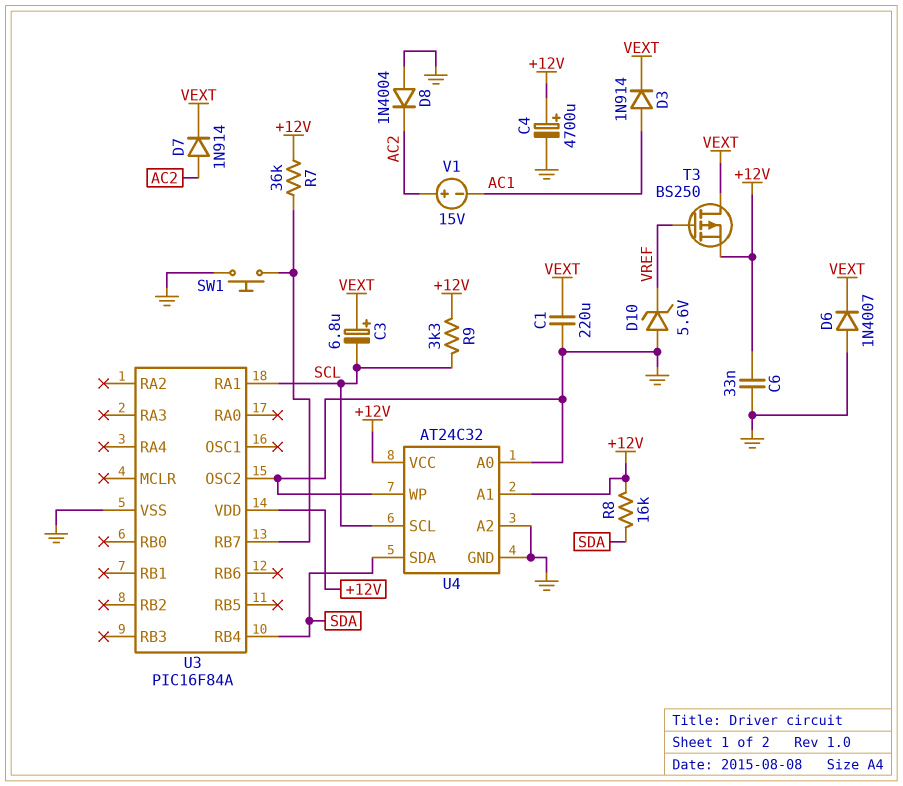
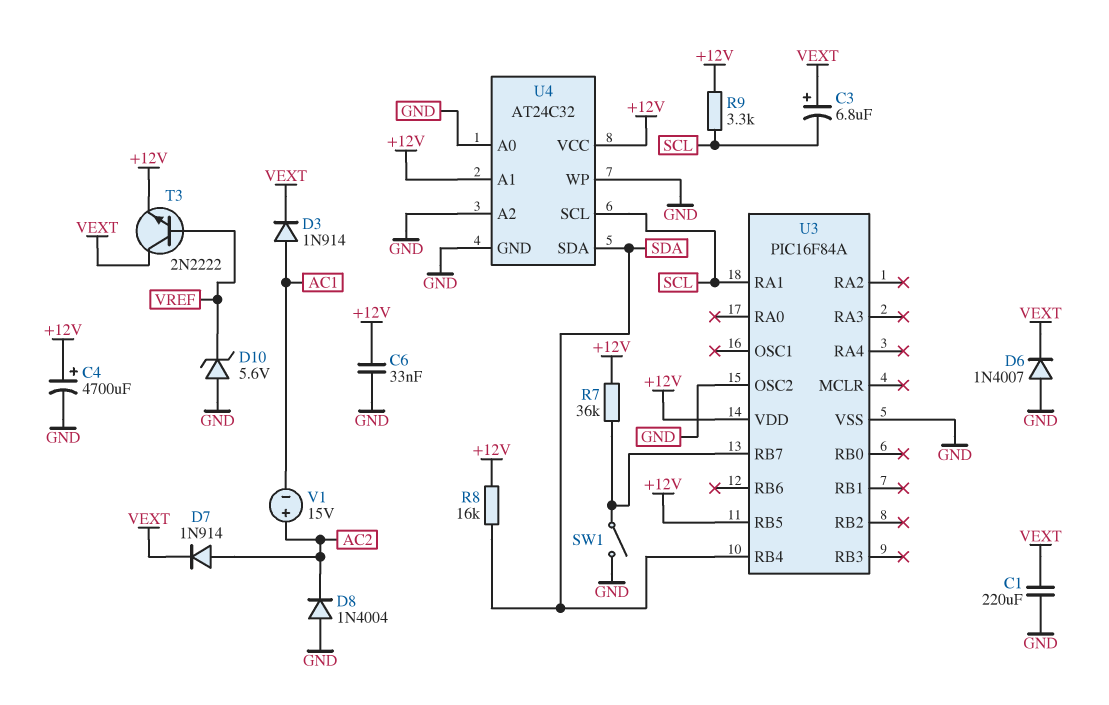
SW1: button (GND, U3/RB7) -> switch (GND, U3/RB7)
T3: PMOS BS250 (G VREF, D VEXT, S +12V) -> NPN 2N2222 (B VREF, C VEXT, E +12V)
U3 pin RB5: none -> +12V

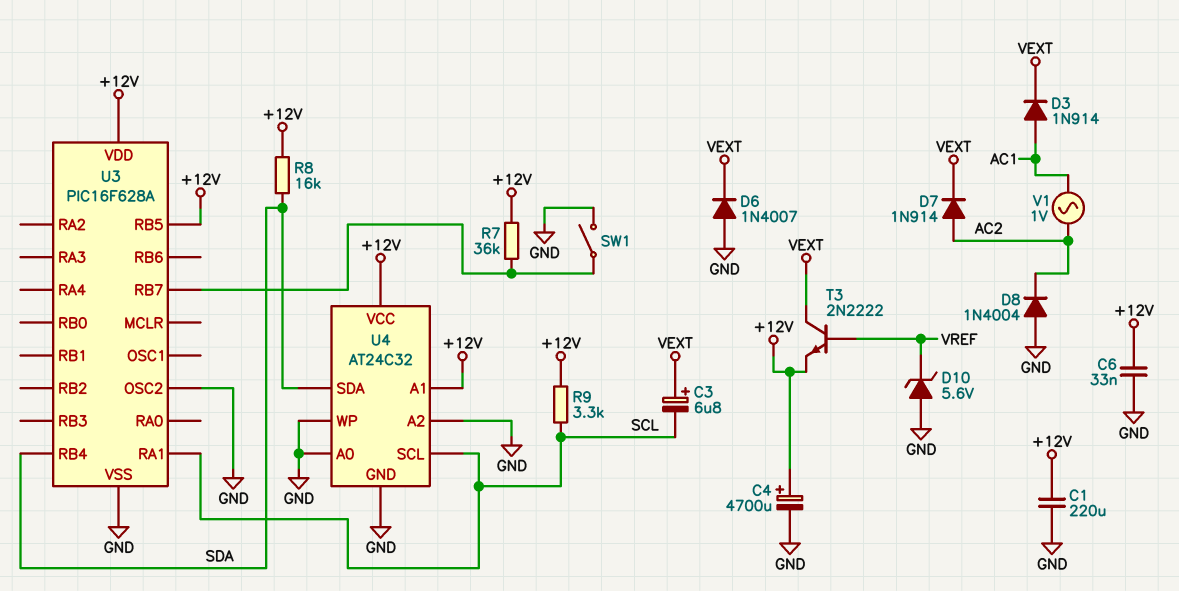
C1: 220uF (GND, VEXT) -> 220uF (+12V, GND)
U3: PIC16F84A -> PIC16F628A
V1: 15V (plus AC2, minus AC1) -> AC 1V (AC1, AC2)

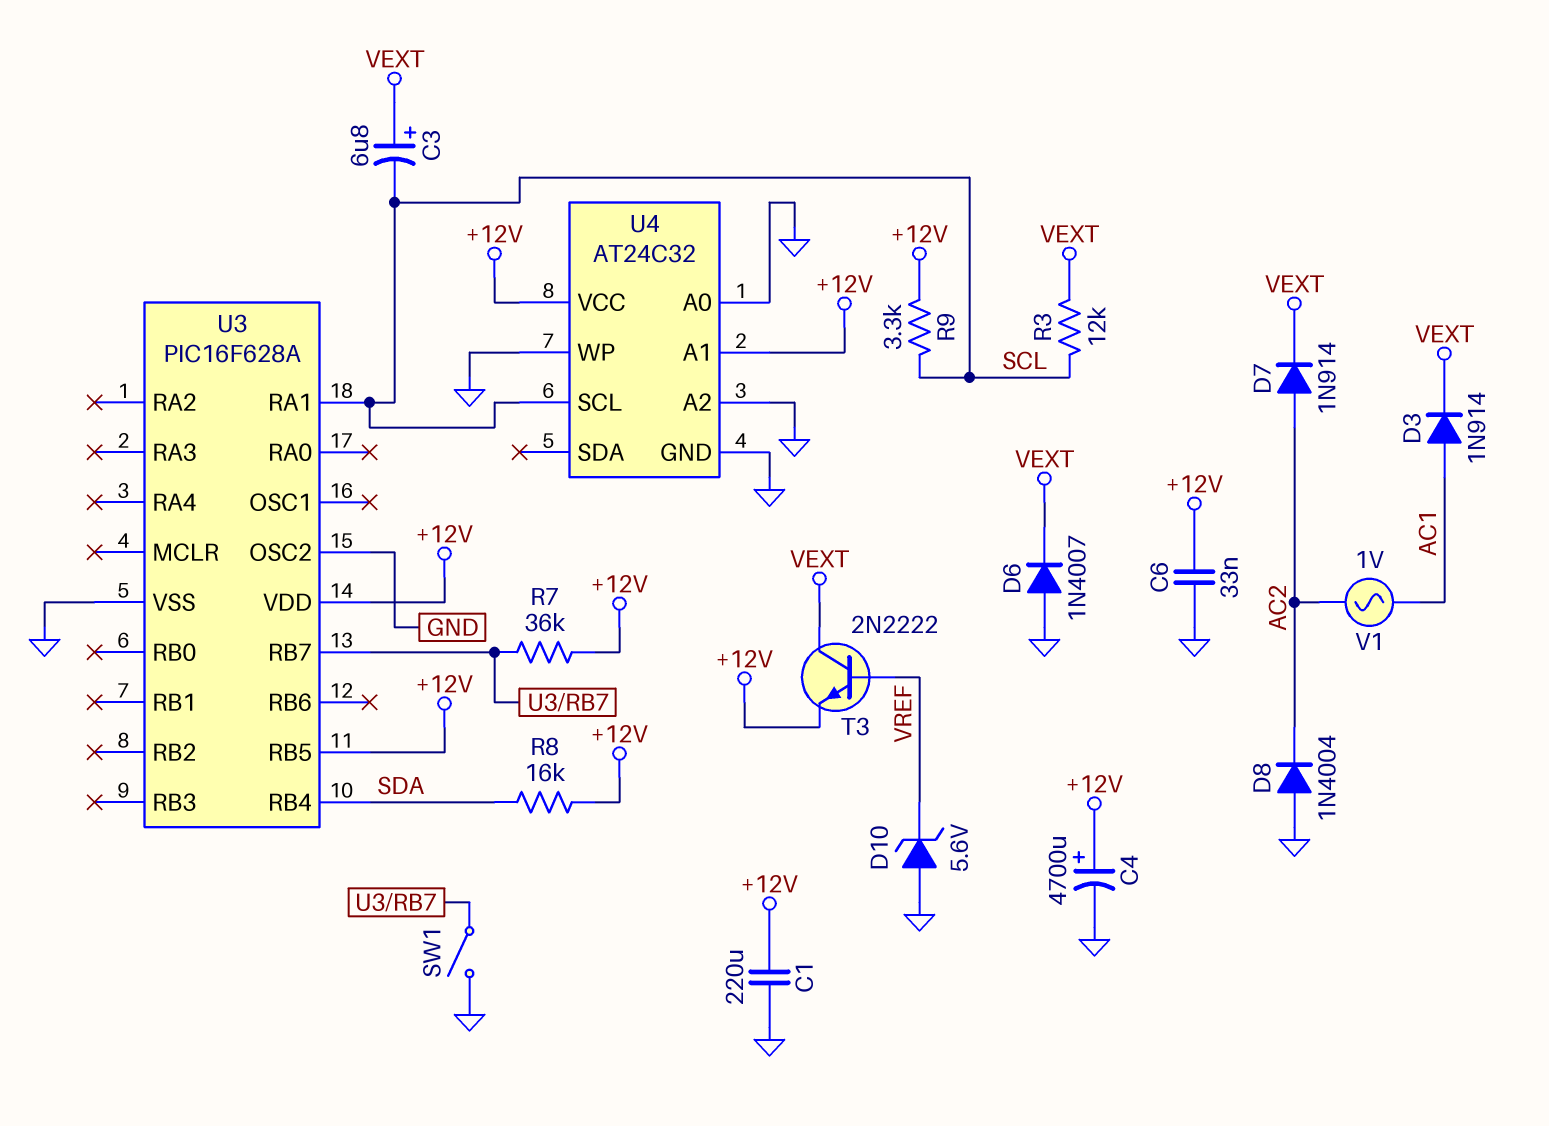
R3: none -> 12k (SCL, VEXT)
U4 pin SDA: SDA -> none

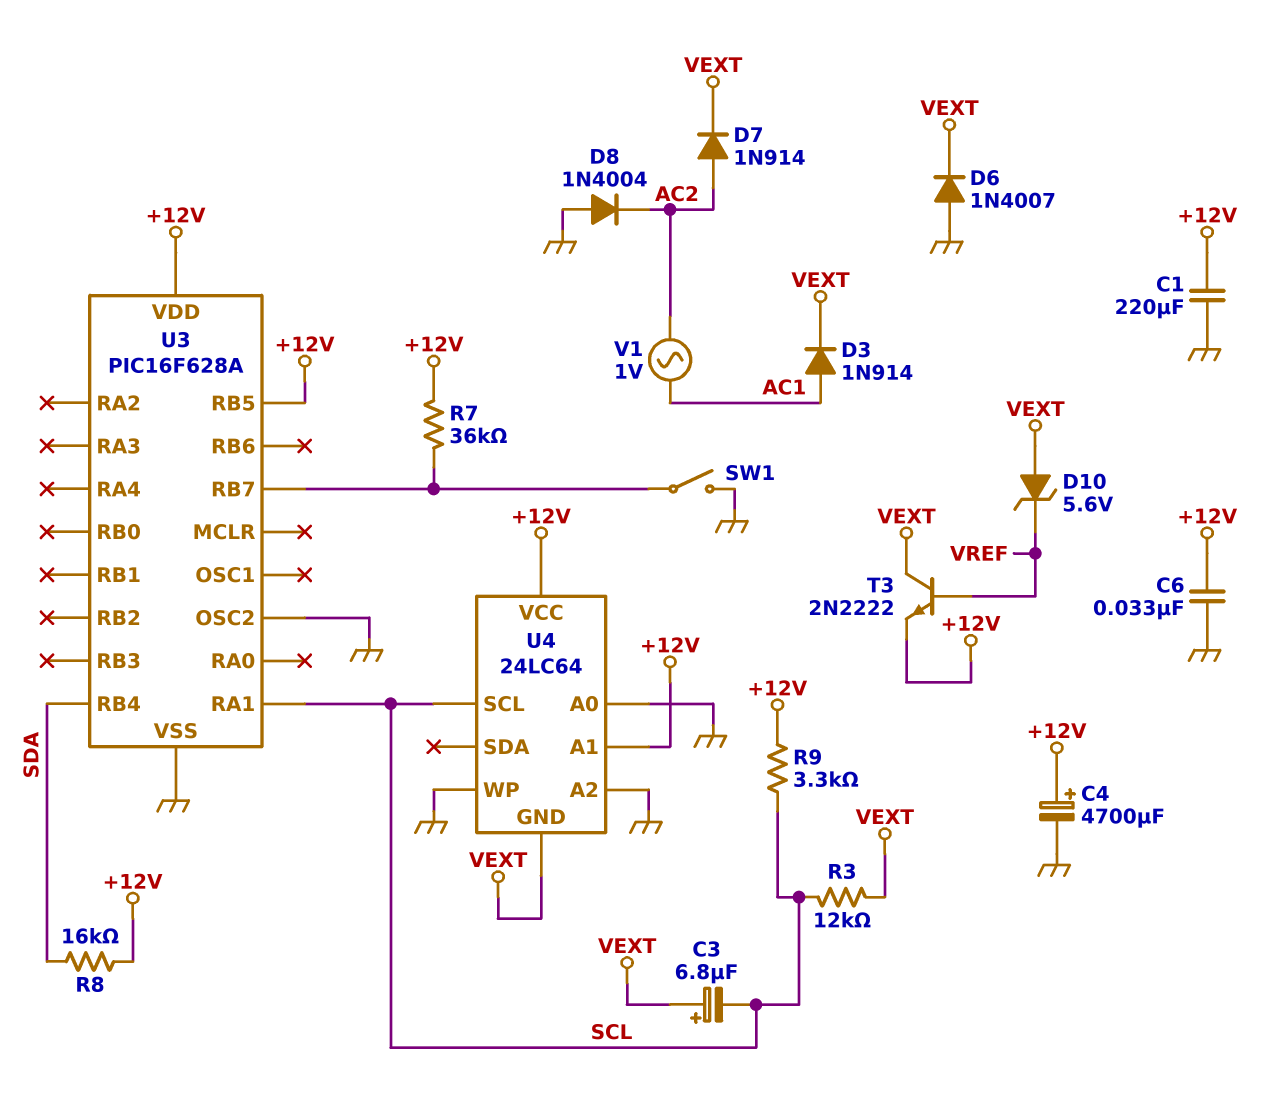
D10: zener 5.6V (A GND, K VREF) -> zener 5.6V (A VEXT, K VREF)
U4: AT24C32 -> 24LC64
U4 pin GND: GND -> VEXT

